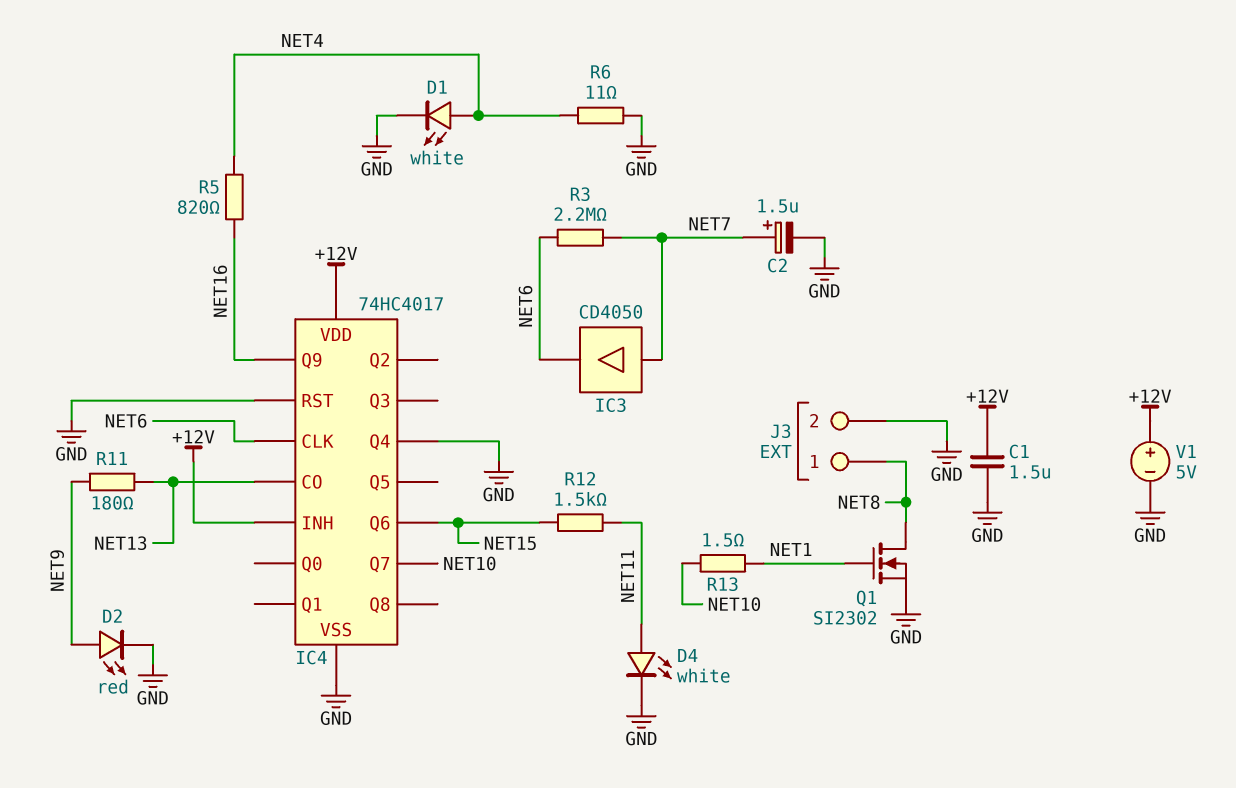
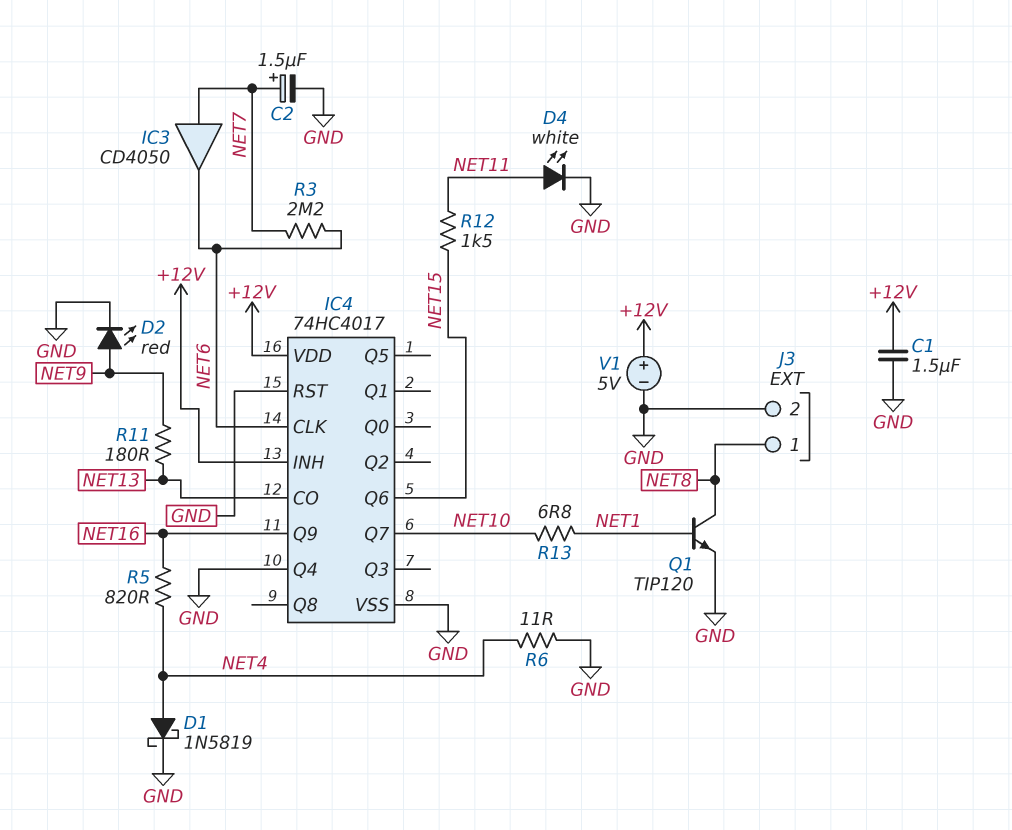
D1: LED white (A NET4, K GND) -> schottky 1N5819 (A NET4, K GND)
Q1: NMOS SI2302 (G NET1, D NET8, S GND) -> NPN TIP120 (B NET1, C NET8, E GND)
R13: 1.5 (NET1, NET10) -> 6.8 (NET1, NET10)

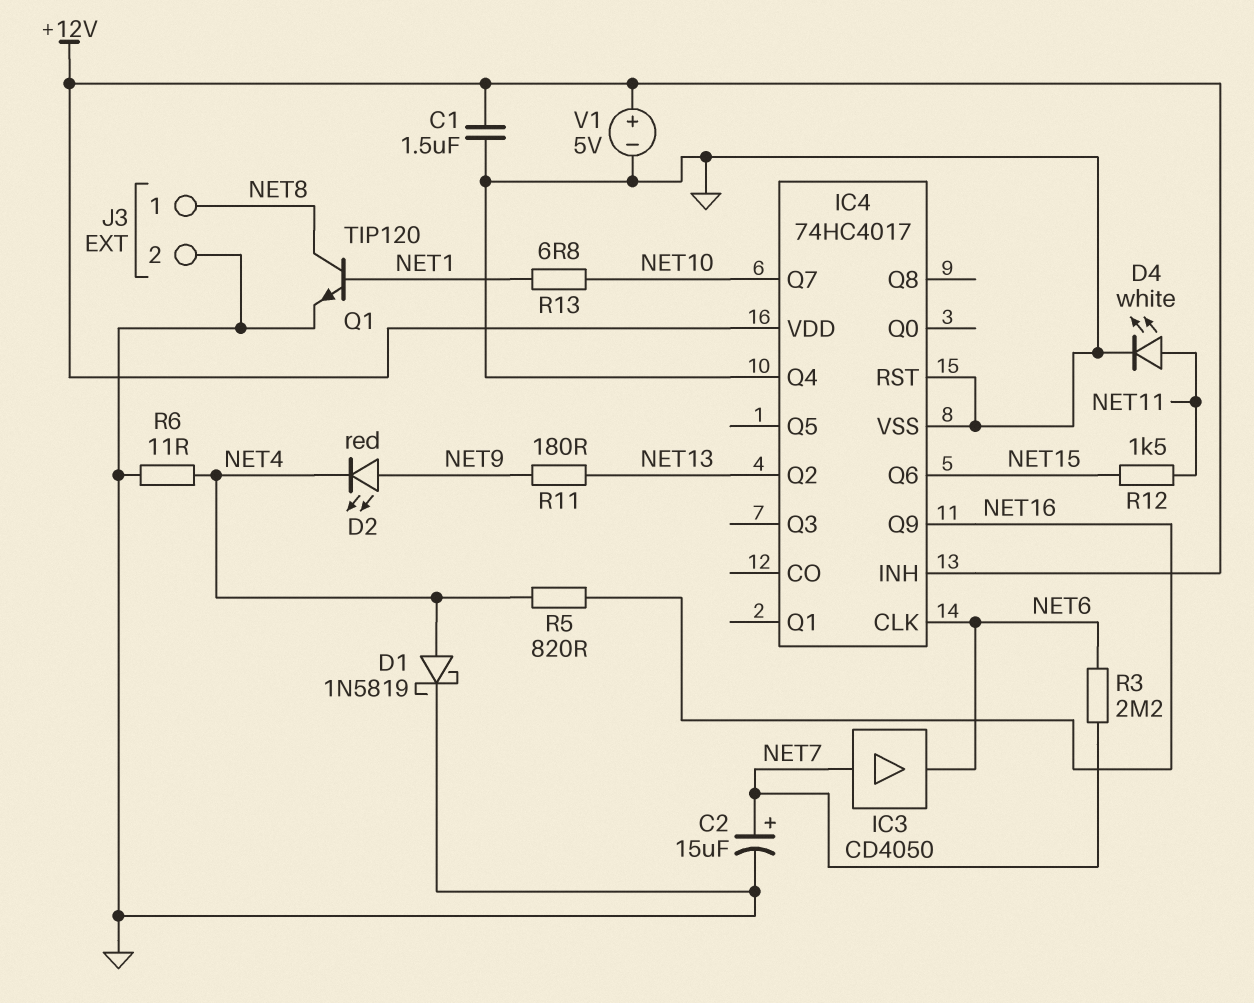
C2: 1.5uF (plus NET7, minus GND) -> 15uF (plus NET7, minus GND)
D2: LED red (A NET9, K GND) -> LED red (A NET9, K NET4)
IC4 pin CO: NET13 -> none
IC4 pin Q2: none -> NET13

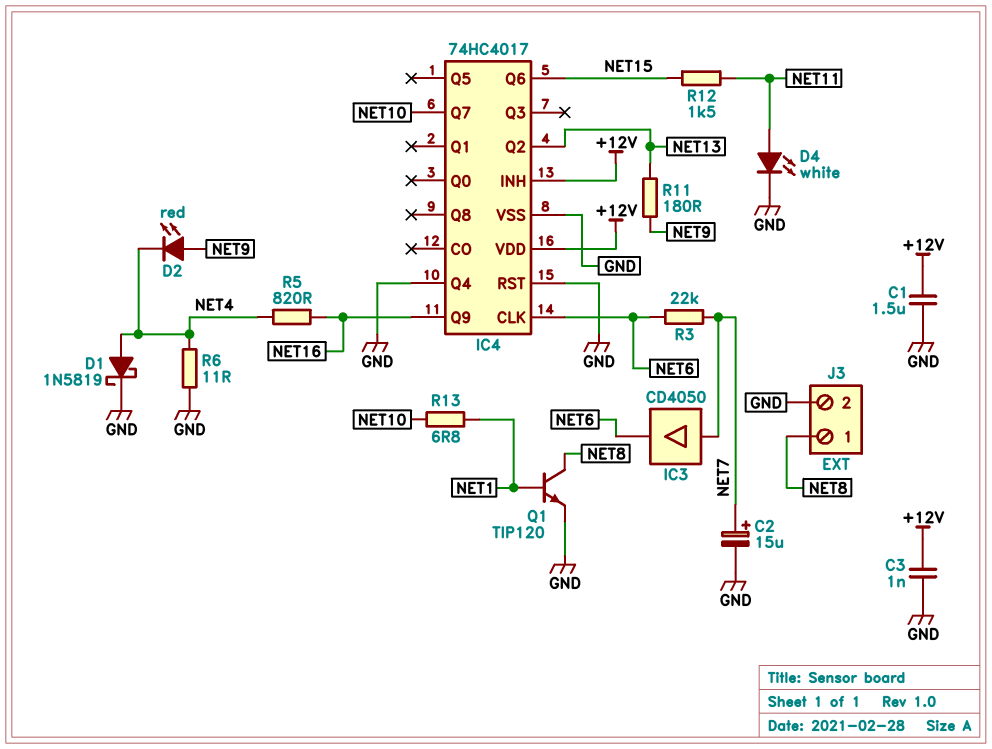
C3: none -> 1nF (+12V, GND)
R3: 2.2M (NET6, NET7) -> 22k (NET6, NET7)
V1: 5V (plus +12V, minus GND) -> none

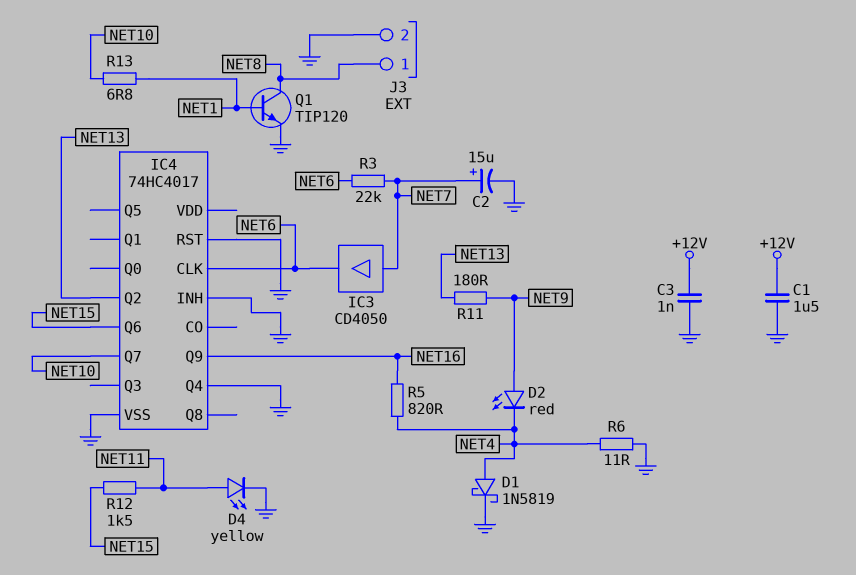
D4: LED white (A NET11, K GND) -> LED yellow (A NET11, K GND)
IC4 pin INH: +12V -> GND
IC4 pin VDD: +12V -> none

